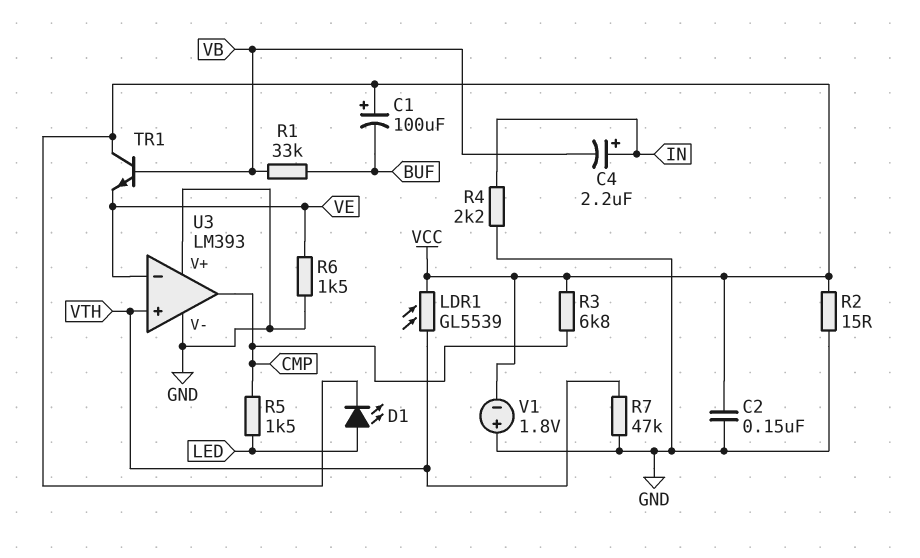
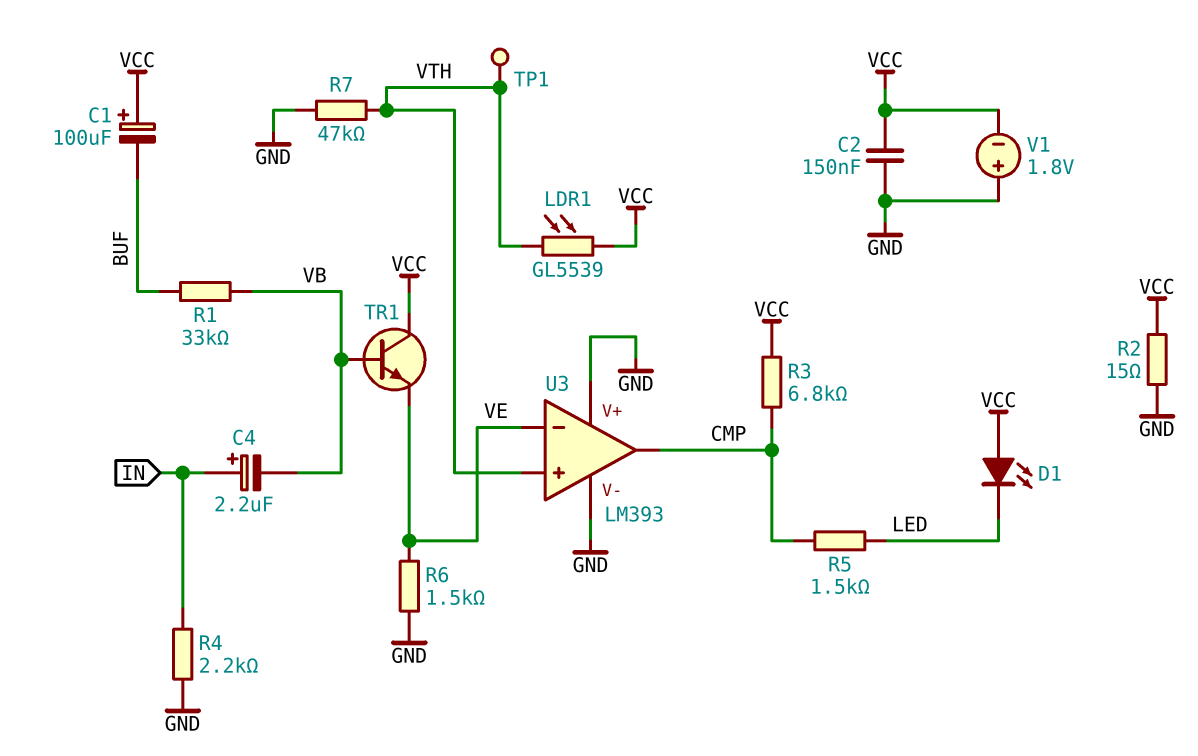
D1: LED (A LED, K VCC) -> LED (A VCC, K LED)
TP1: none -> test point (VTH)

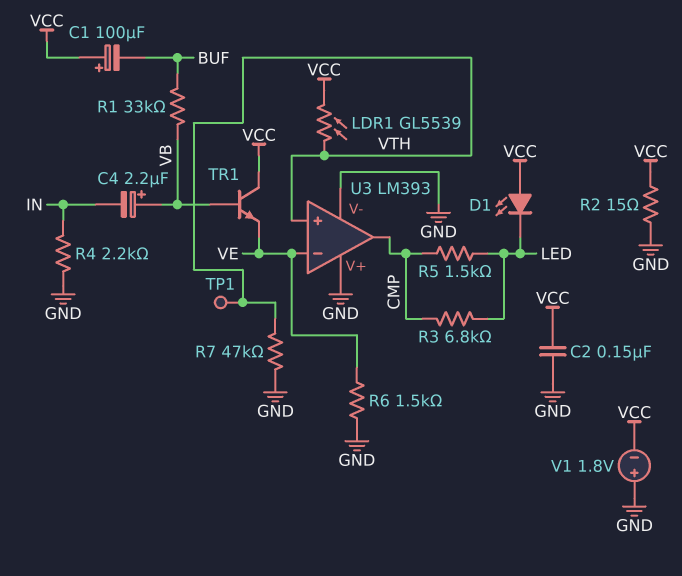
C4: 2.2uF (plus IN, minus VB) -> 2.2uF (plus VB, minus IN)
R3: 6.8k (CMP, VCC) -> 6.8k (CMP, LED)

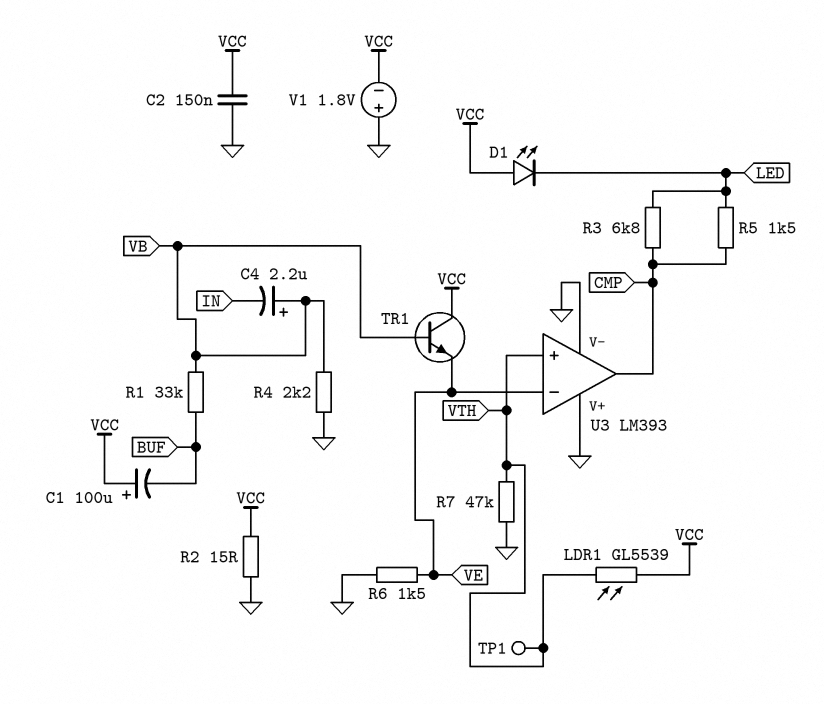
R4: 2.2k (GND, IN) -> 2.2k (GND, VB)

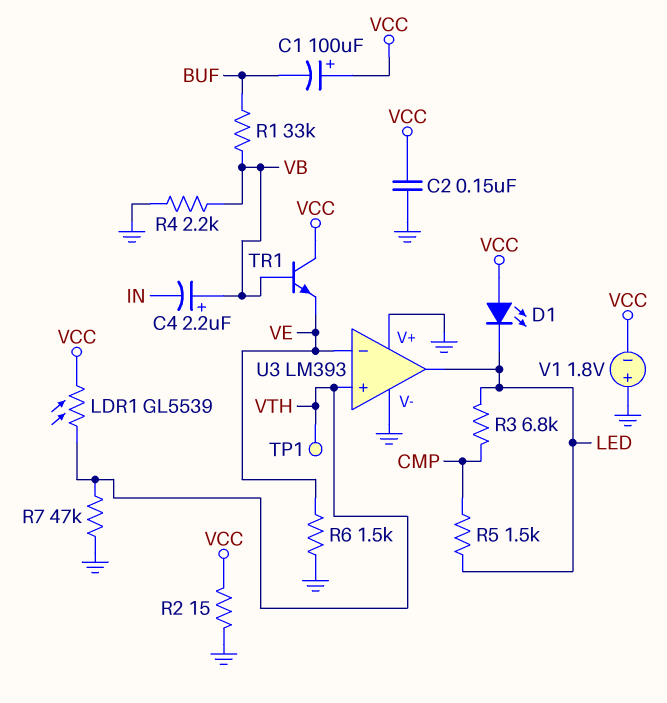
U3 pin out: CMP -> LED

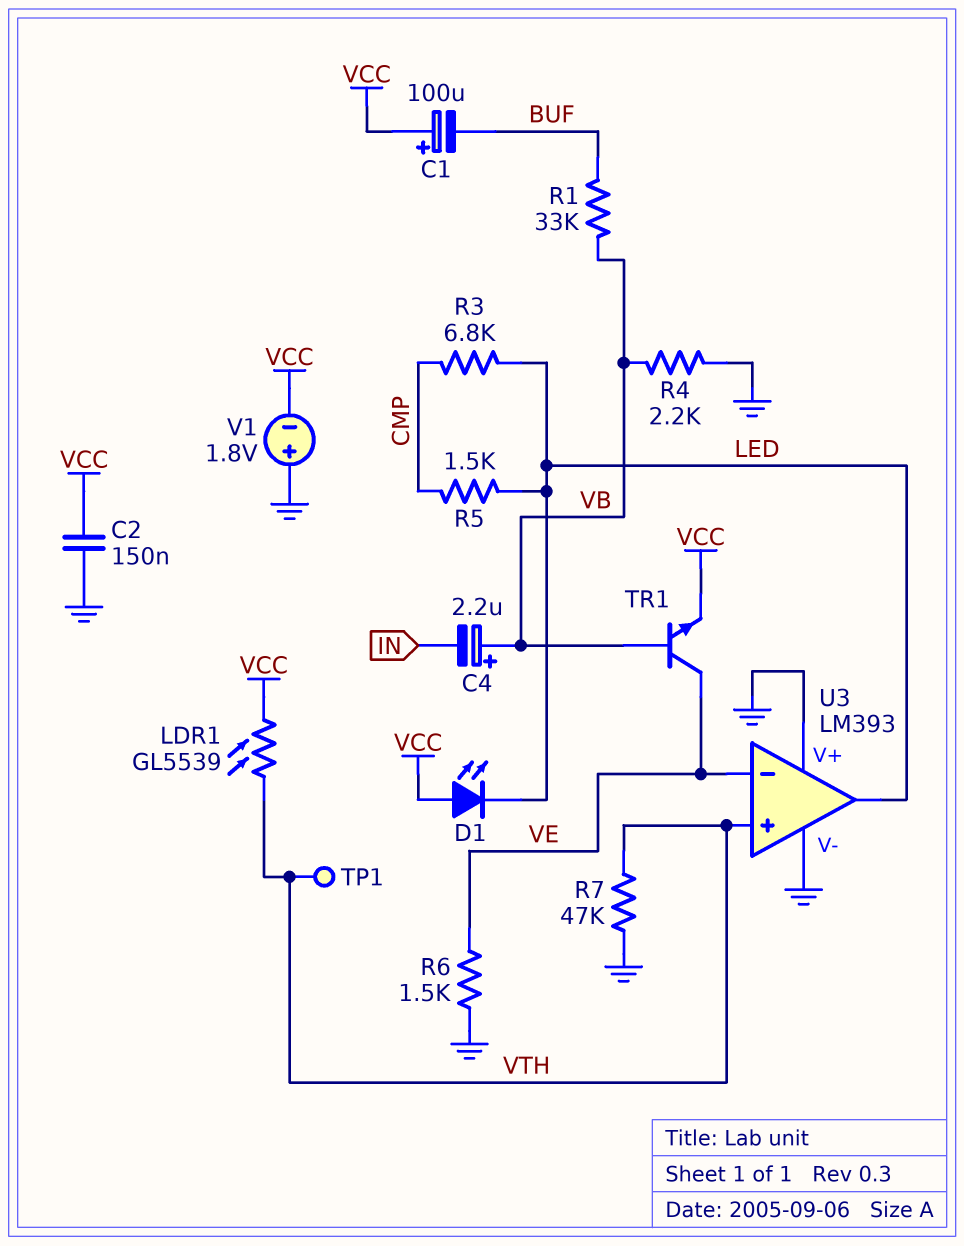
R2: 15 (GND, VCC) -> none
TR1: NPN (B VB, C VCC, E VE) -> NPN (B VB, C VE, E VCC)

